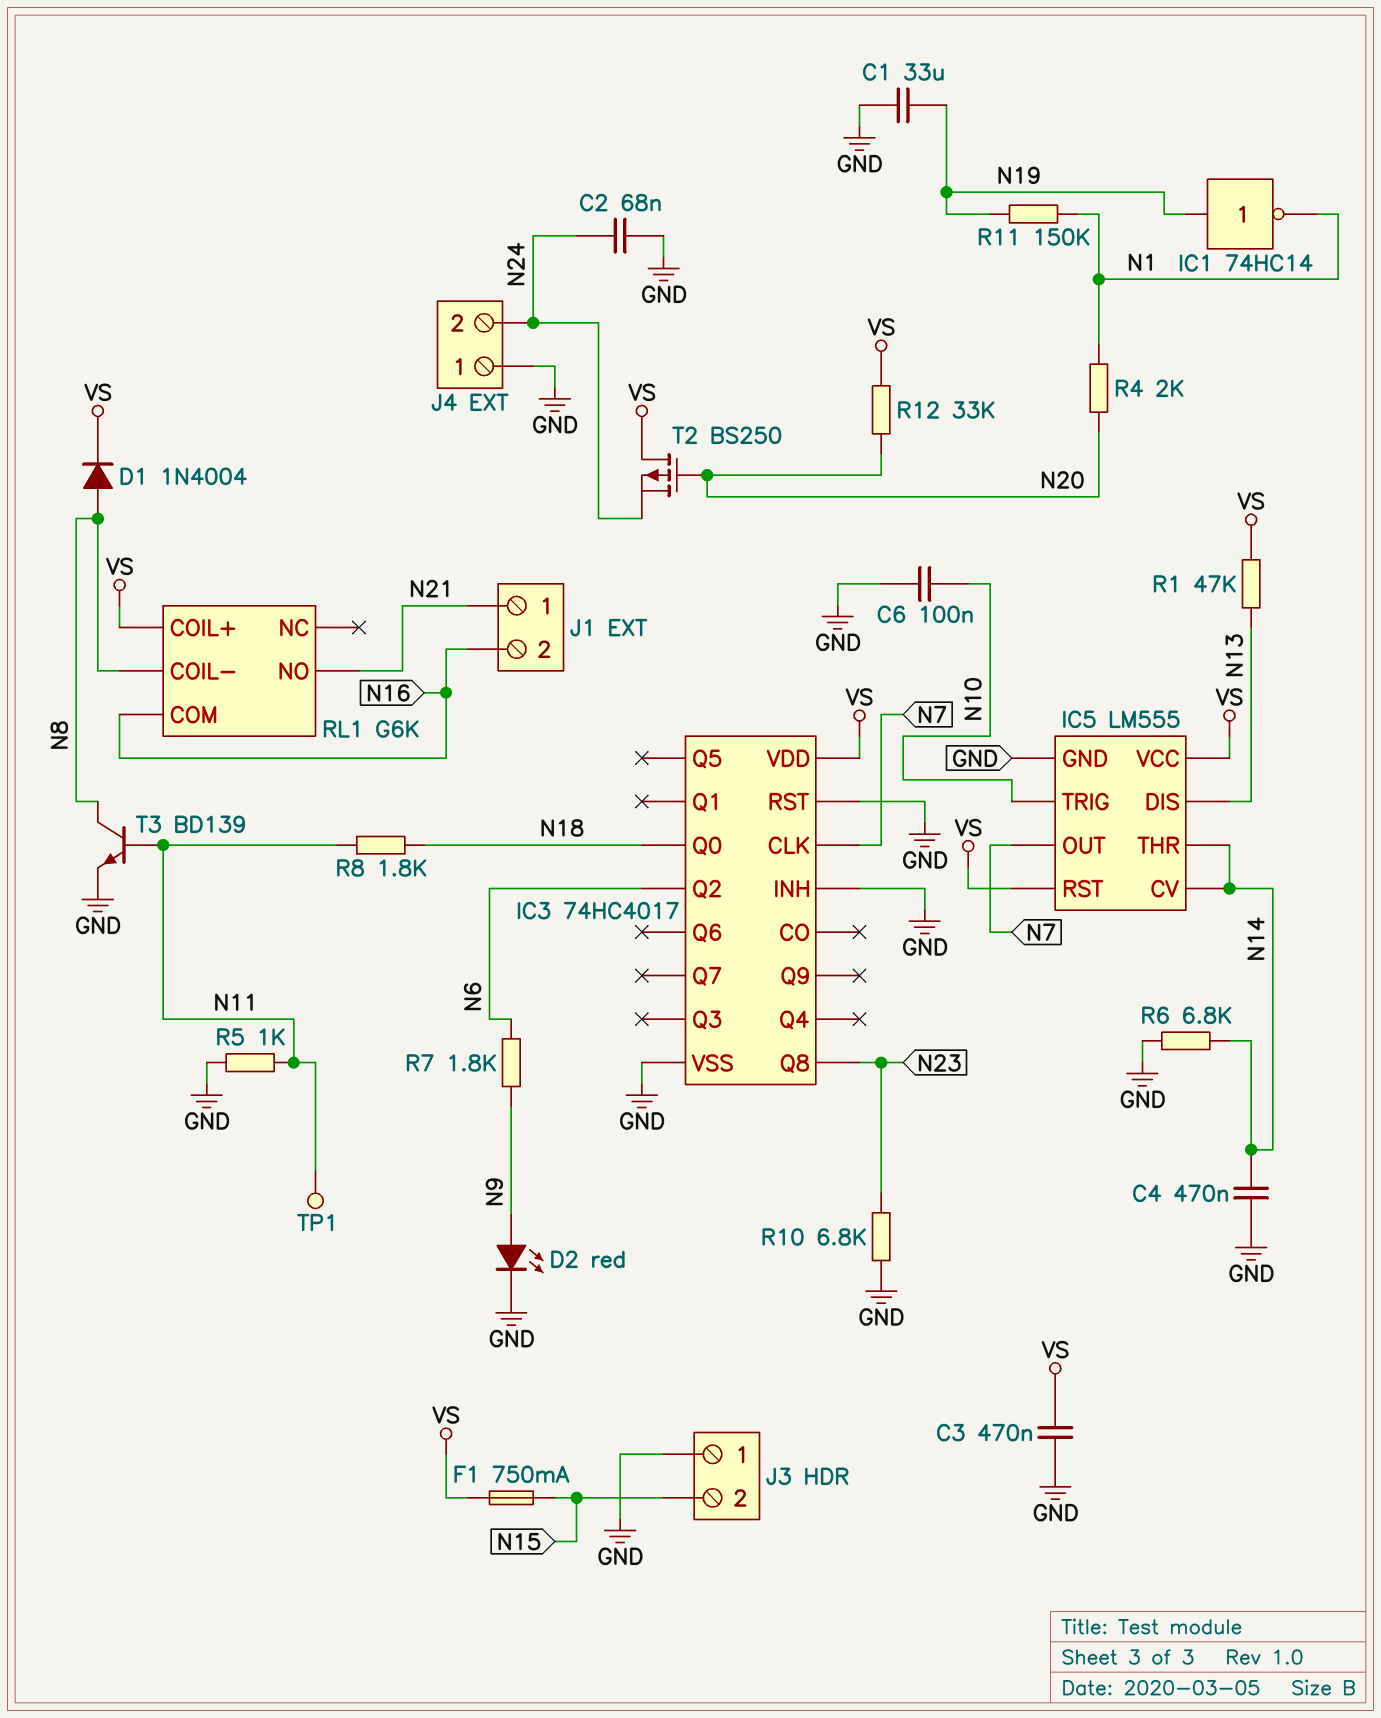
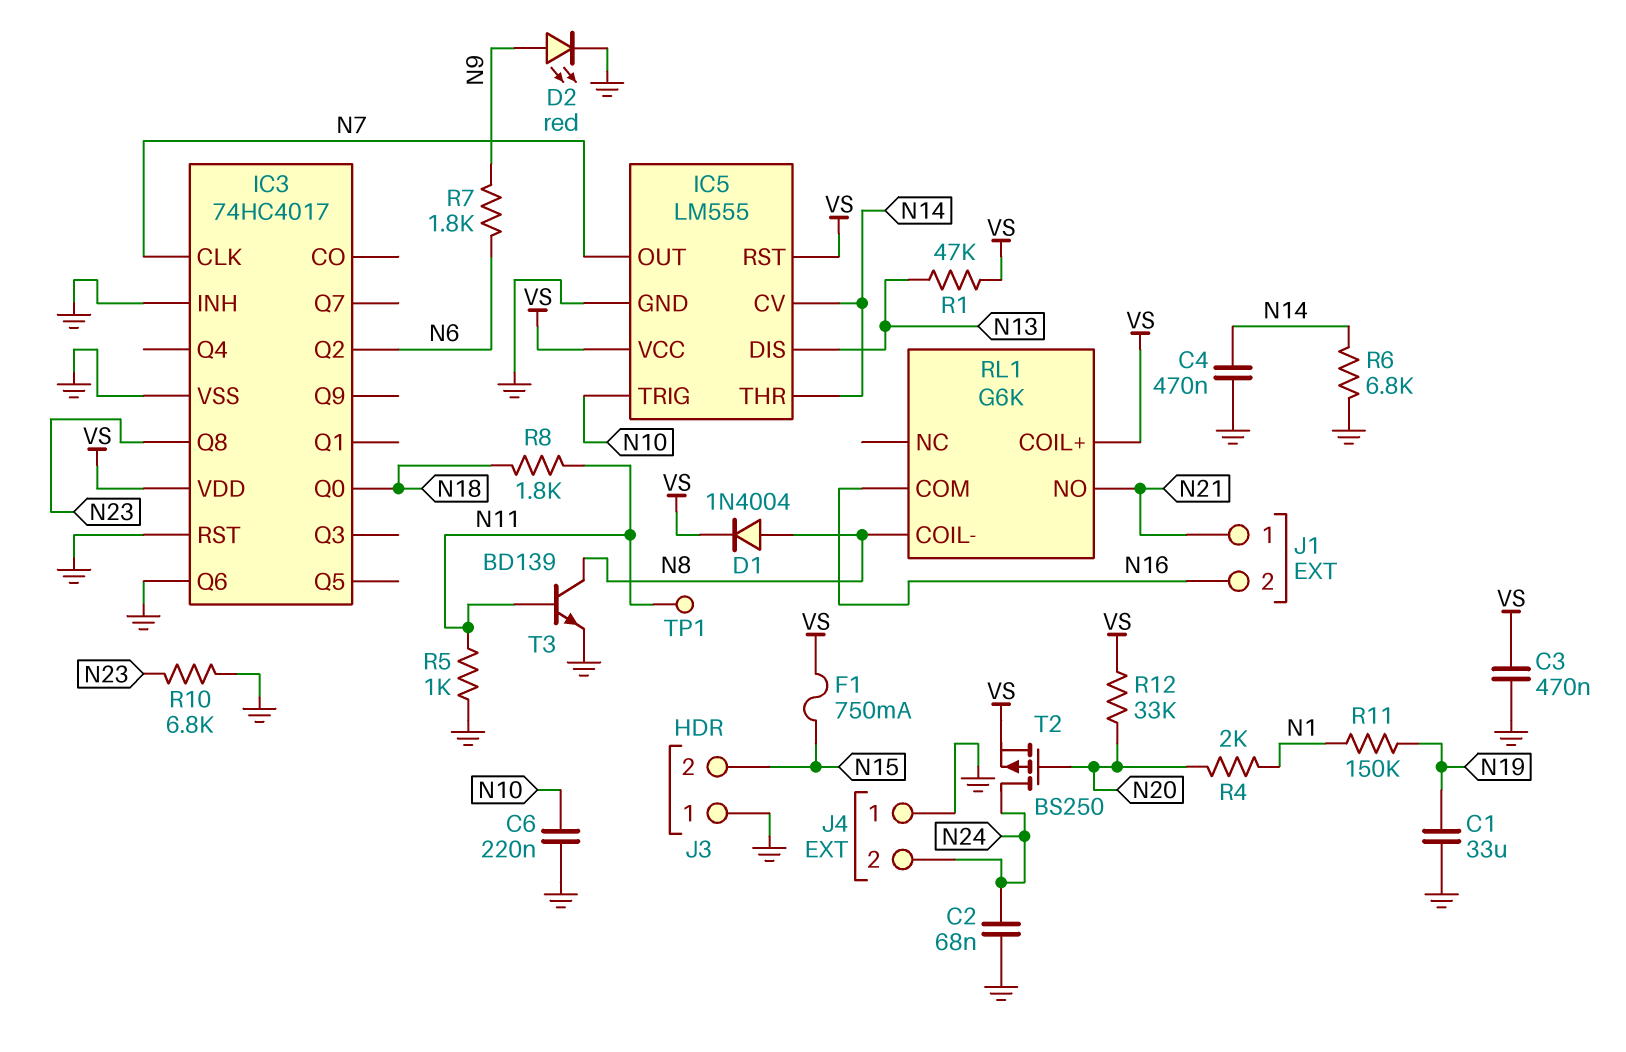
C6: 100nF (GND, N10) -> 220nF (GND, N10)
IC1: NOT 74HC14 (in N19, out N1) -> none
IC3 pin Q6: none -> GND
T2: PMOS BS250 (G N20, D VS, S N24) -> PMOS BS250 (G N20, D N24, S VS)

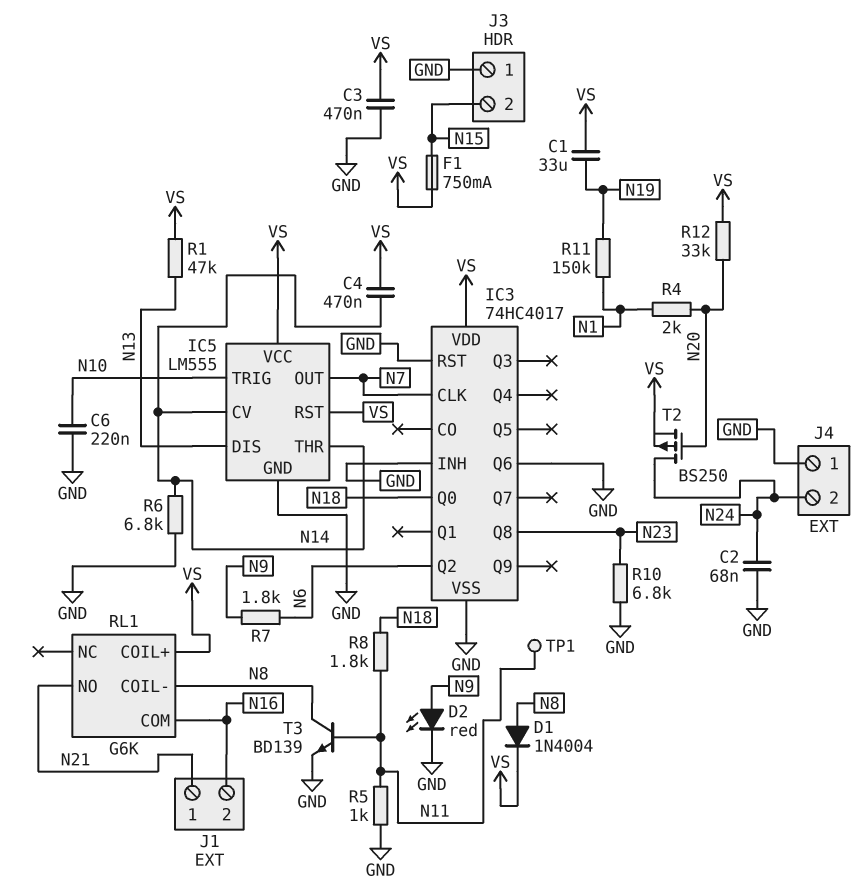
C1: 33uF (GND, N19) -> 33uF (N19, VS)
C4: 470nF (GND, N14) -> 470nF (N14, VS)

